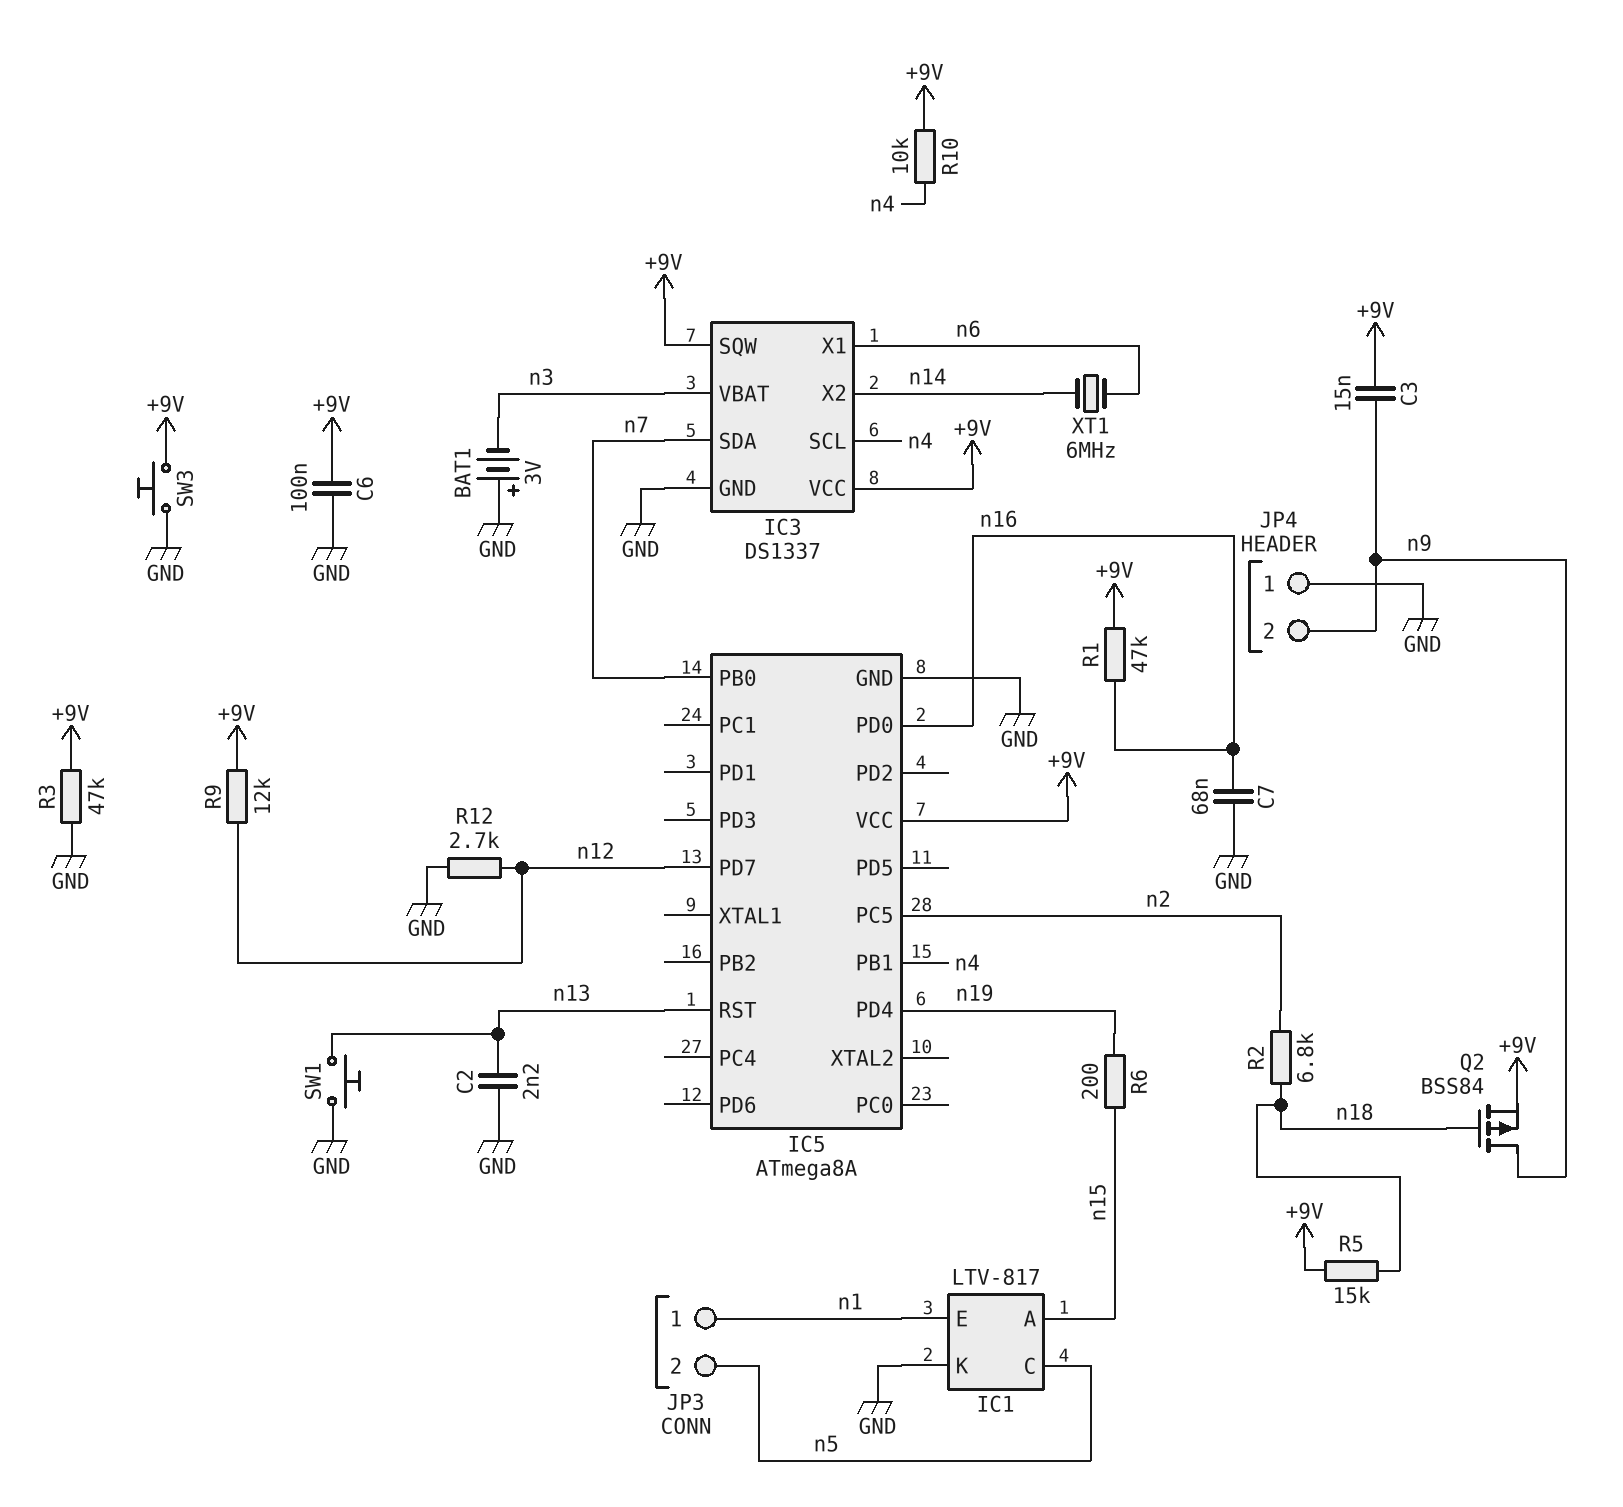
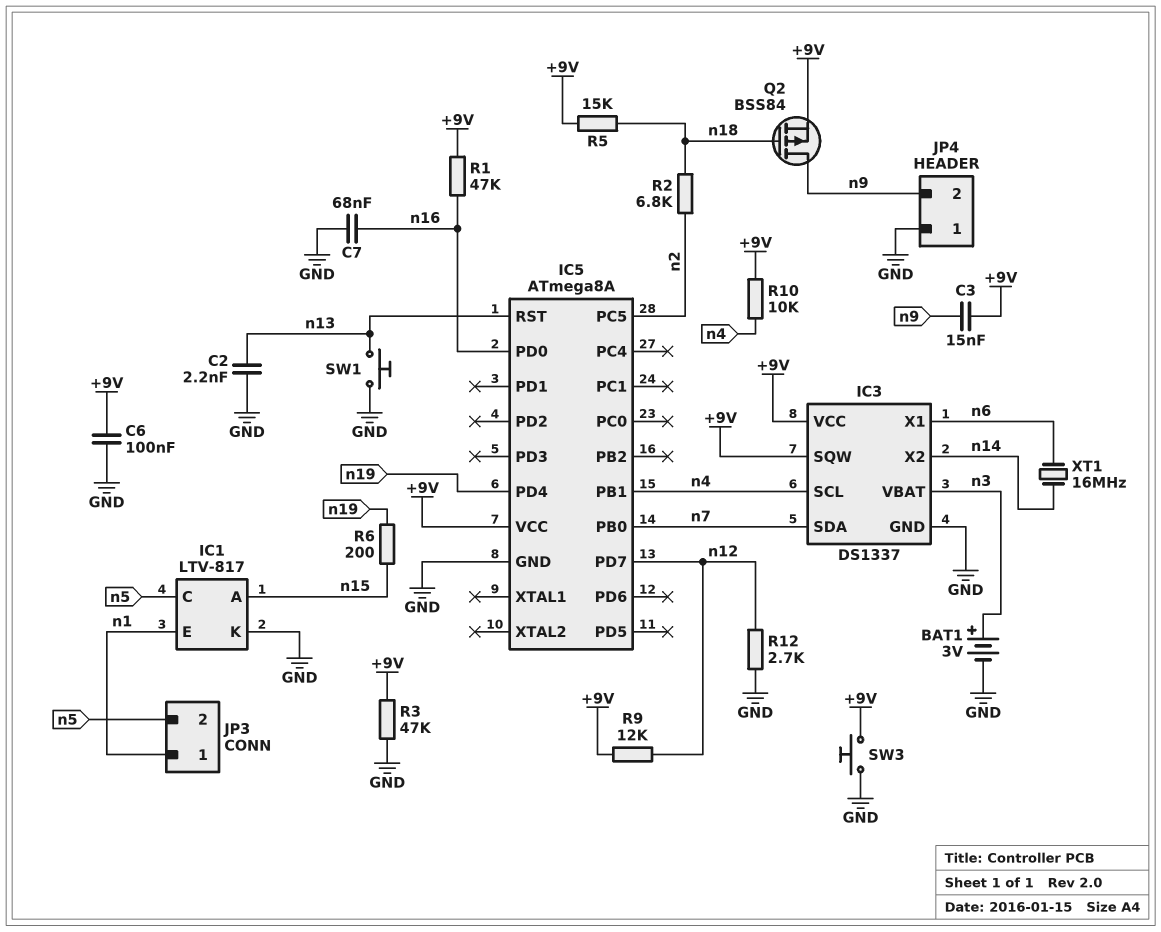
BAT1: 3V (plus GND, minus n3) -> 3V (plus n3, minus GND)
XT1: 6MHz (n6, n14) -> 16MHz (n6, n14)

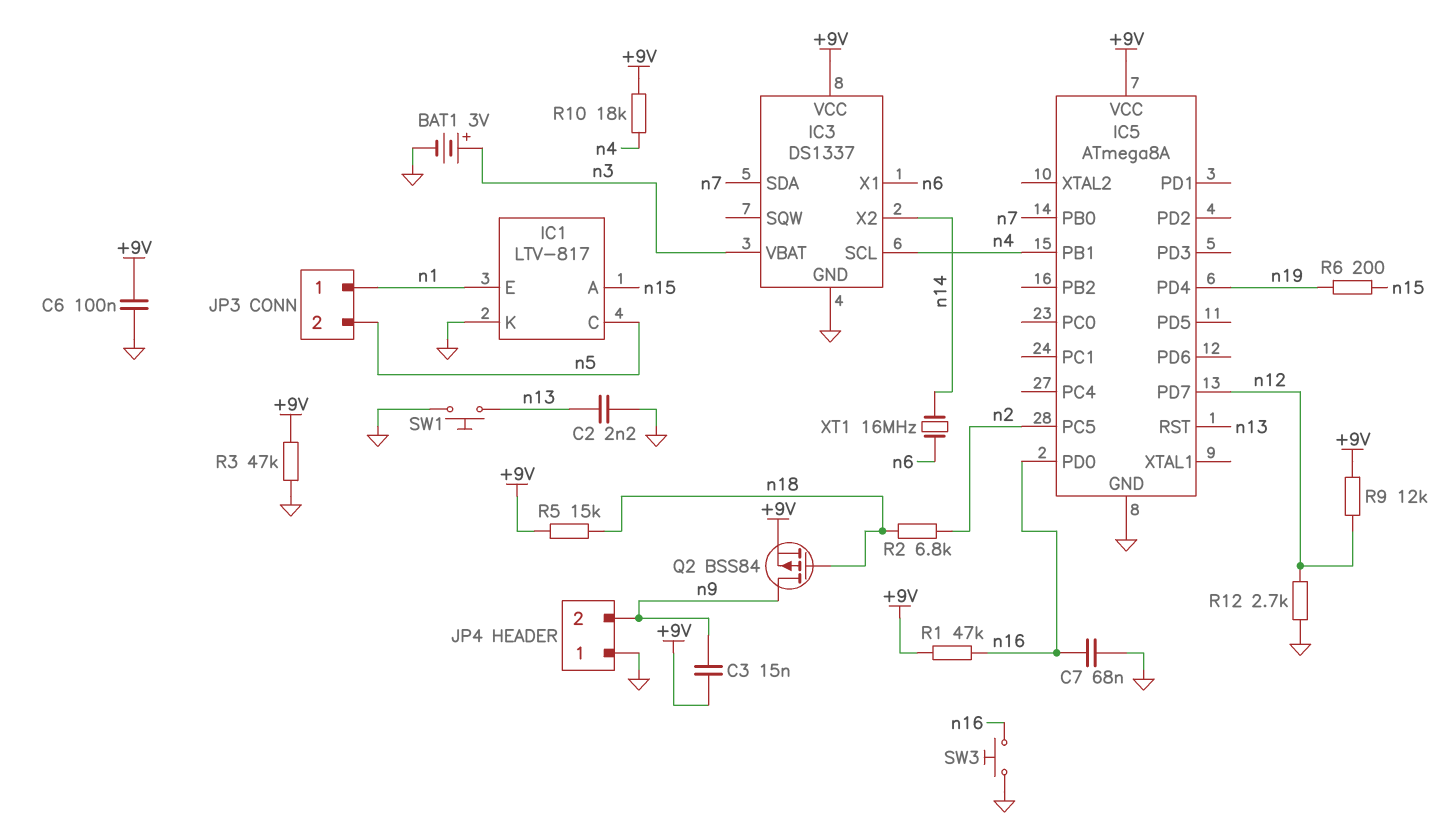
IC3 pin SQW: +9V -> none
R10: 10k (+9V, n4) -> 18k (+9V, n4)
SW3: button (+9V, GND) -> button (GND, n16)

